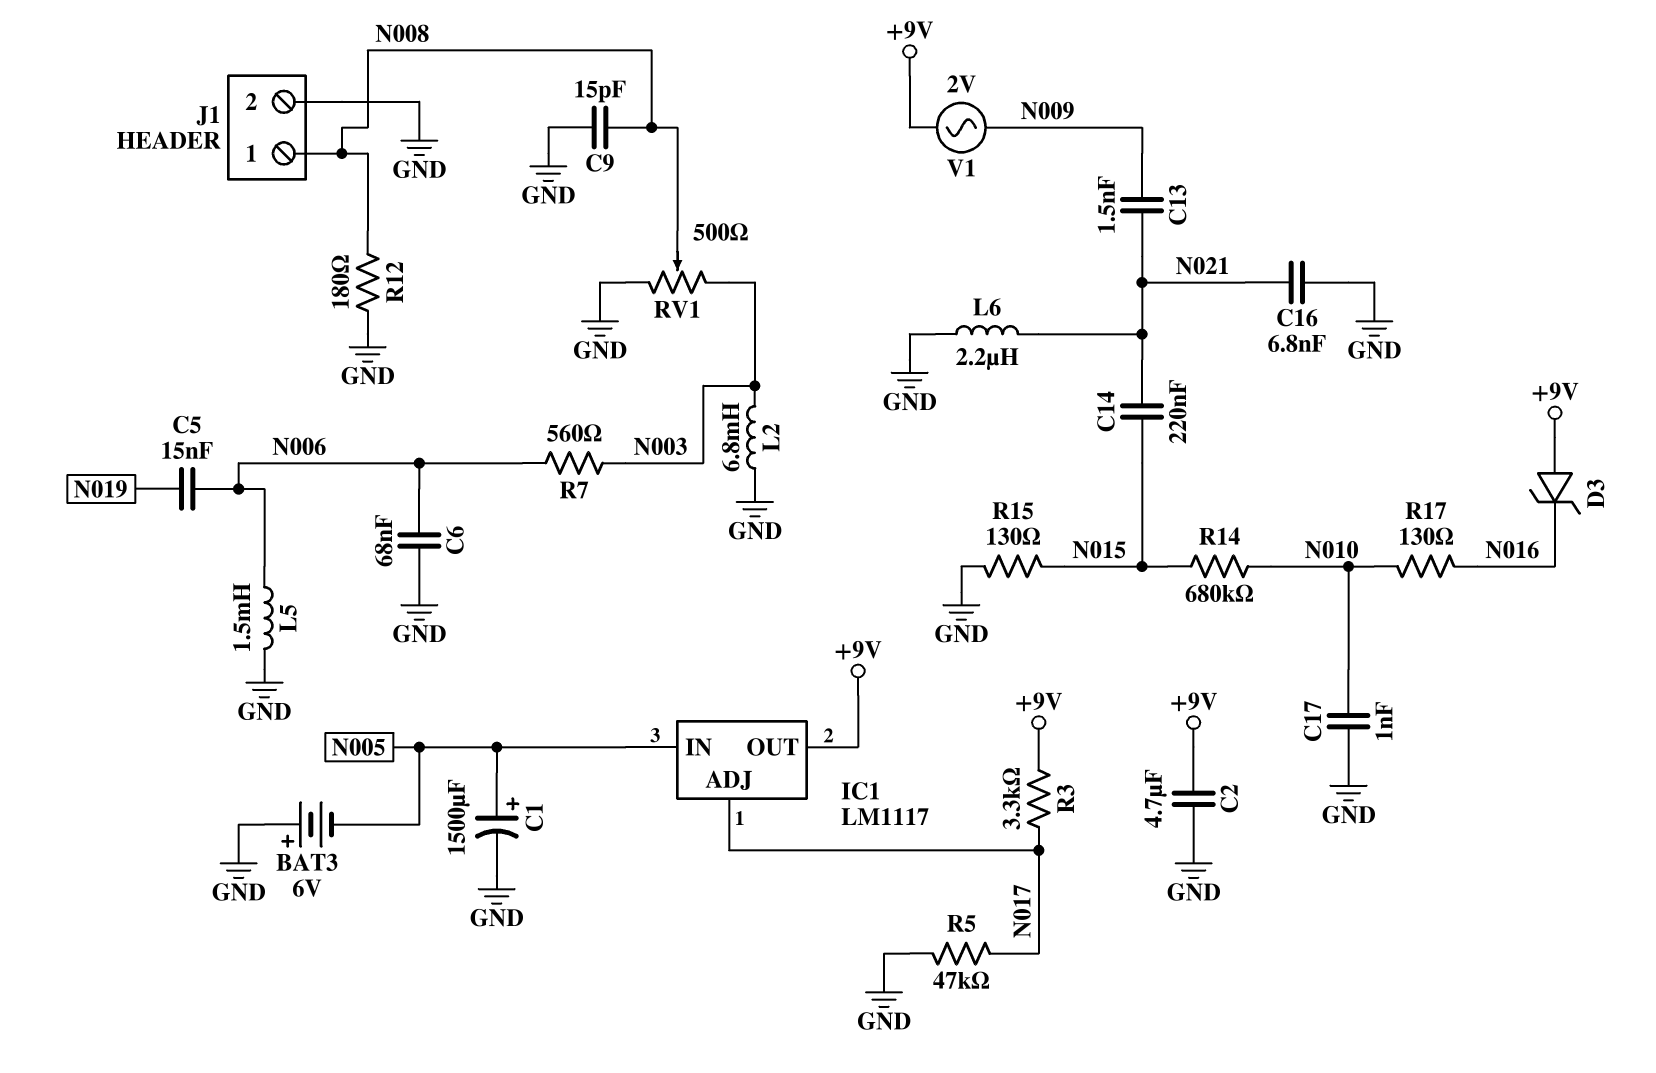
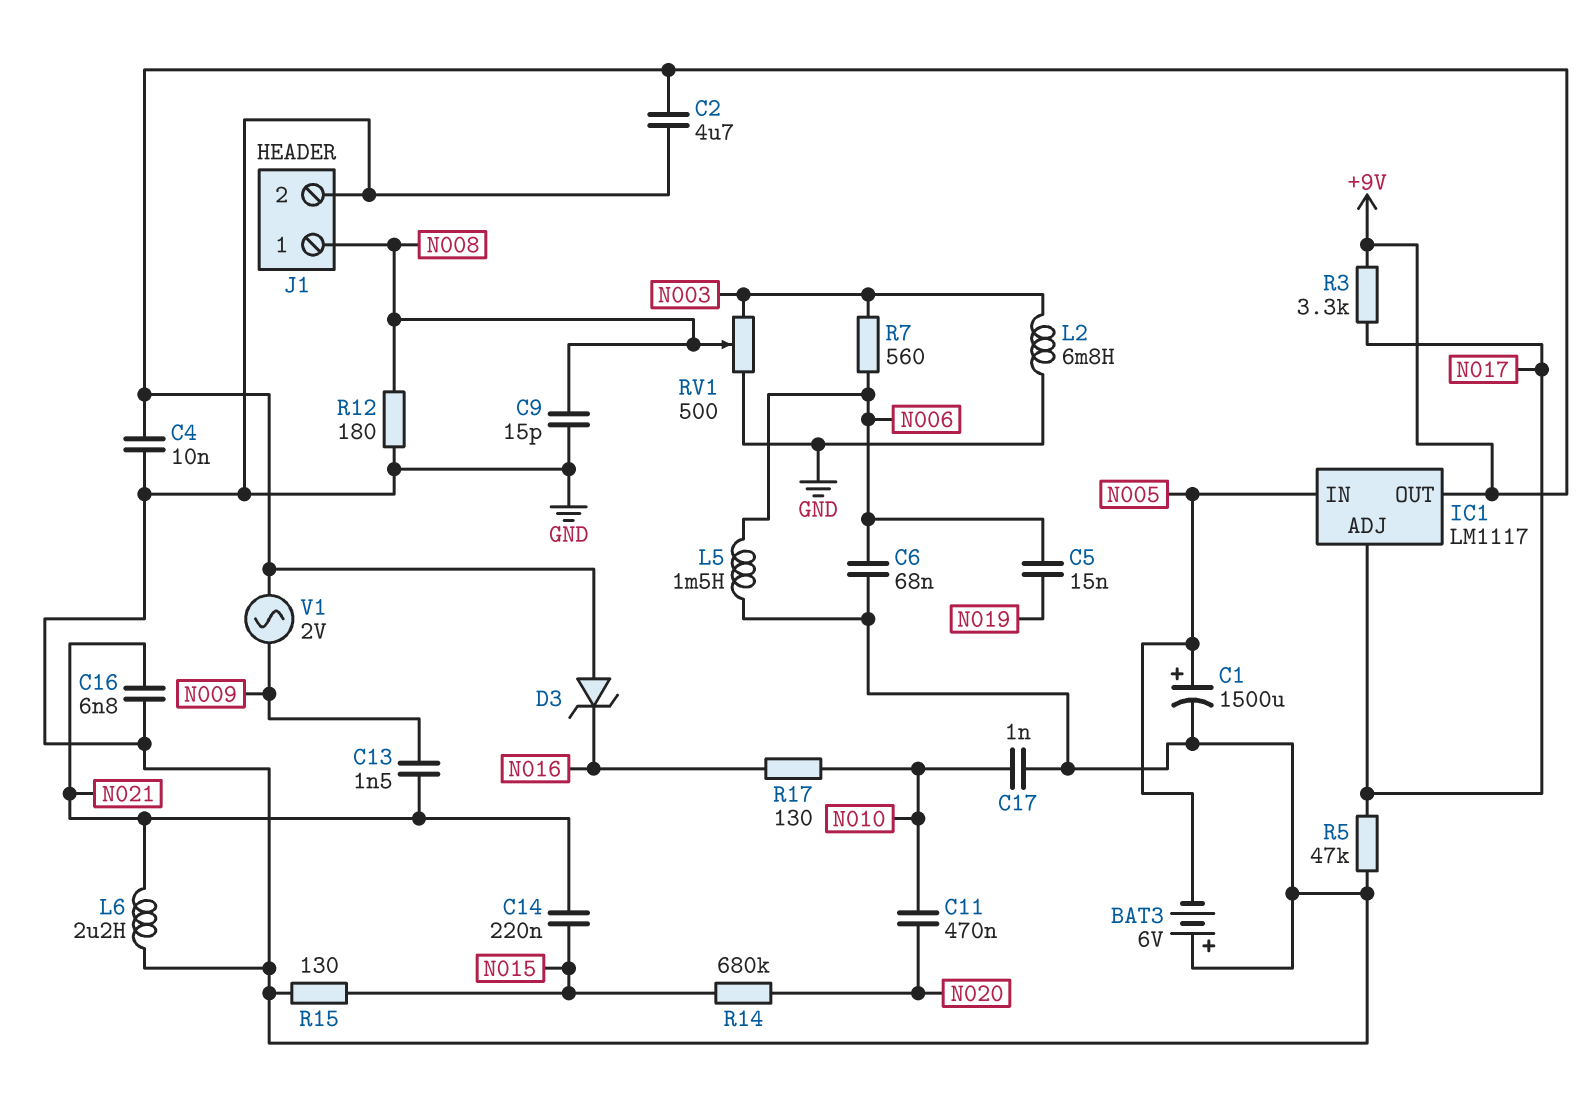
C4: none -> 10nF (+9V, GND)
C11: none -> 470nF (N010, N020)
R14: 680k (N010, N015) -> 680k (N015, N020)

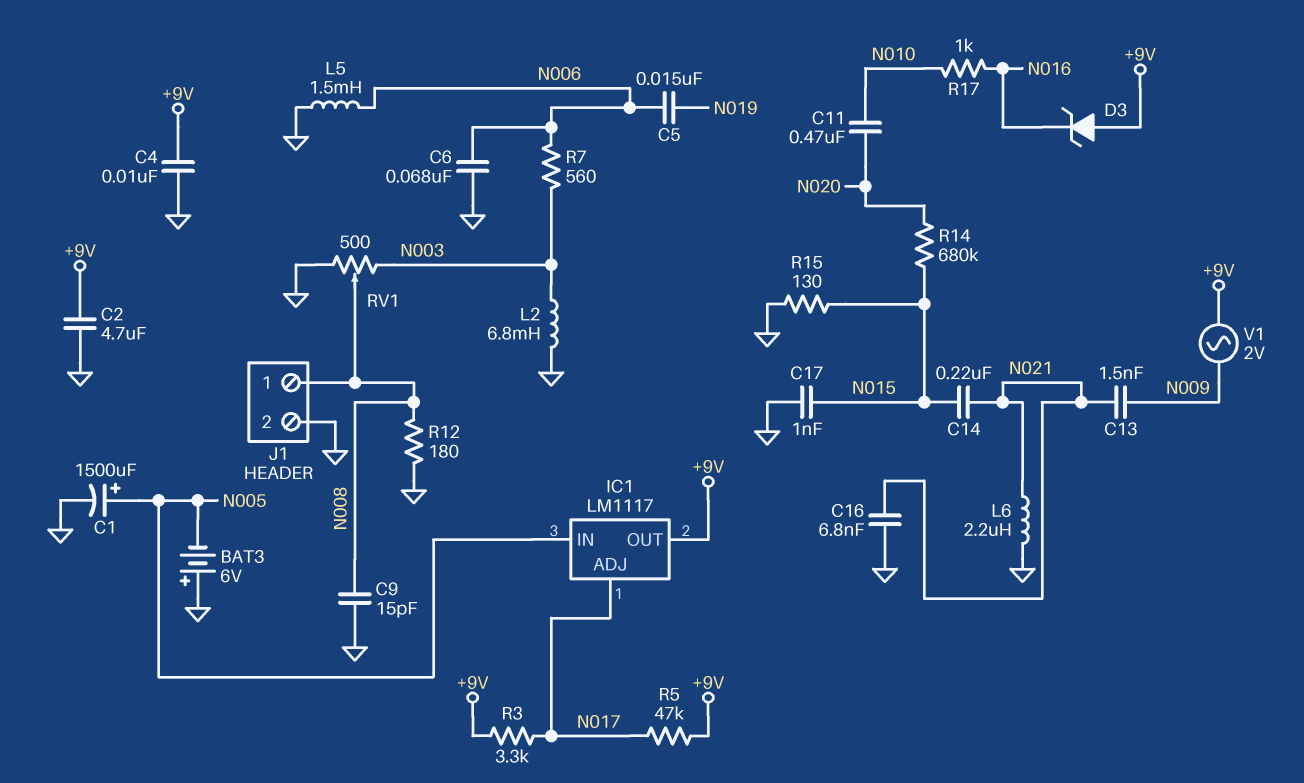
C17: 1nF (GND, N010) -> 1nF (GND, N015)
R5: 47k (GND, N017) -> 47k (+9V, N017)
R17: 130 (N010, N016) -> 1k (N010, N016)

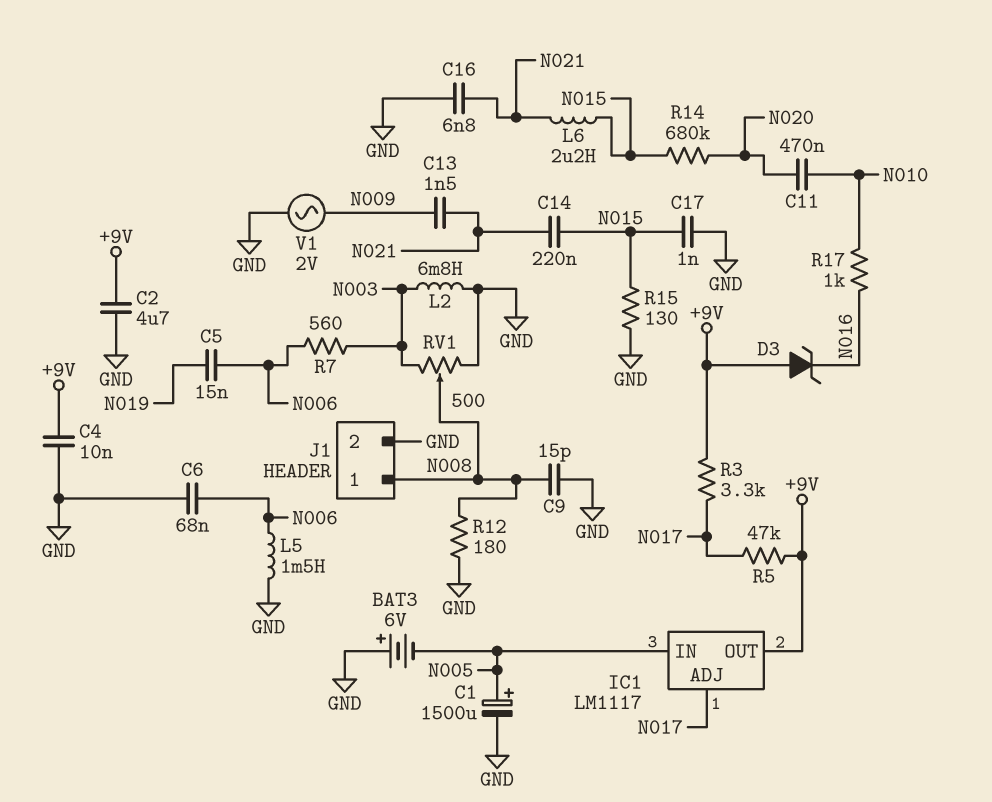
L6: 2.2uH (GND, N021) -> 2.2uH (N015, N021)
V1: AC 2V (+9V, N009) -> AC 2V (GND, N009)

